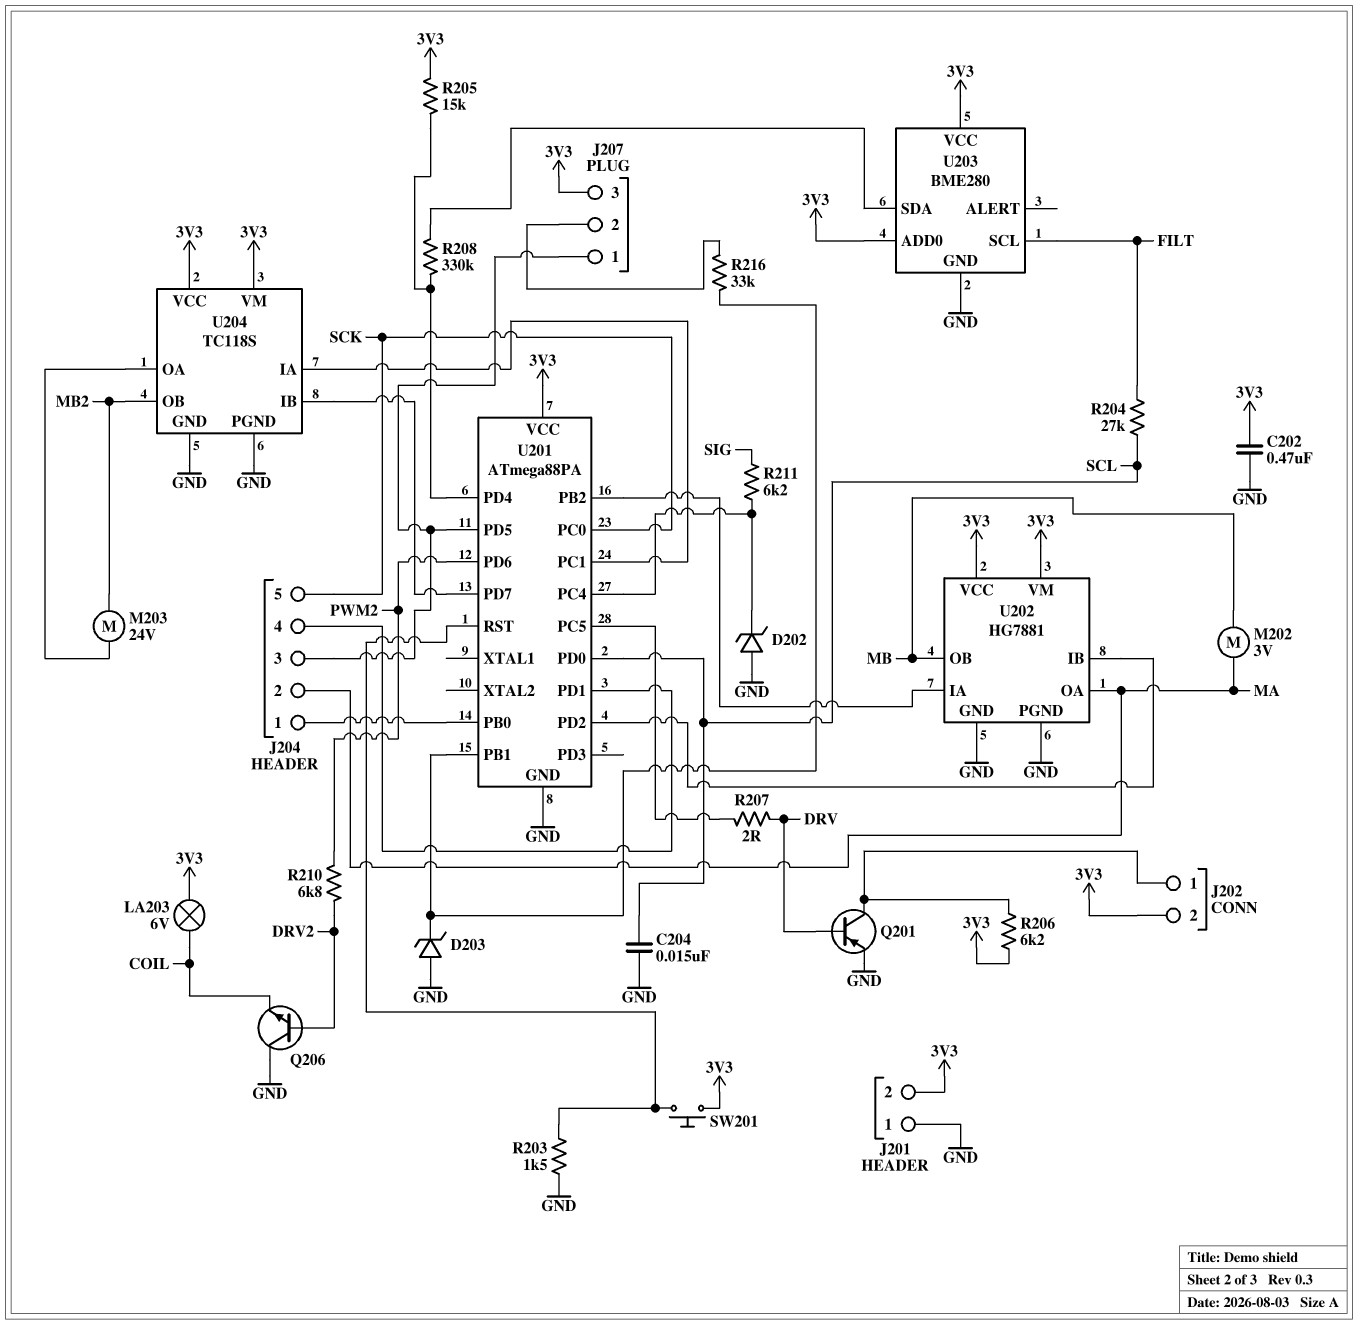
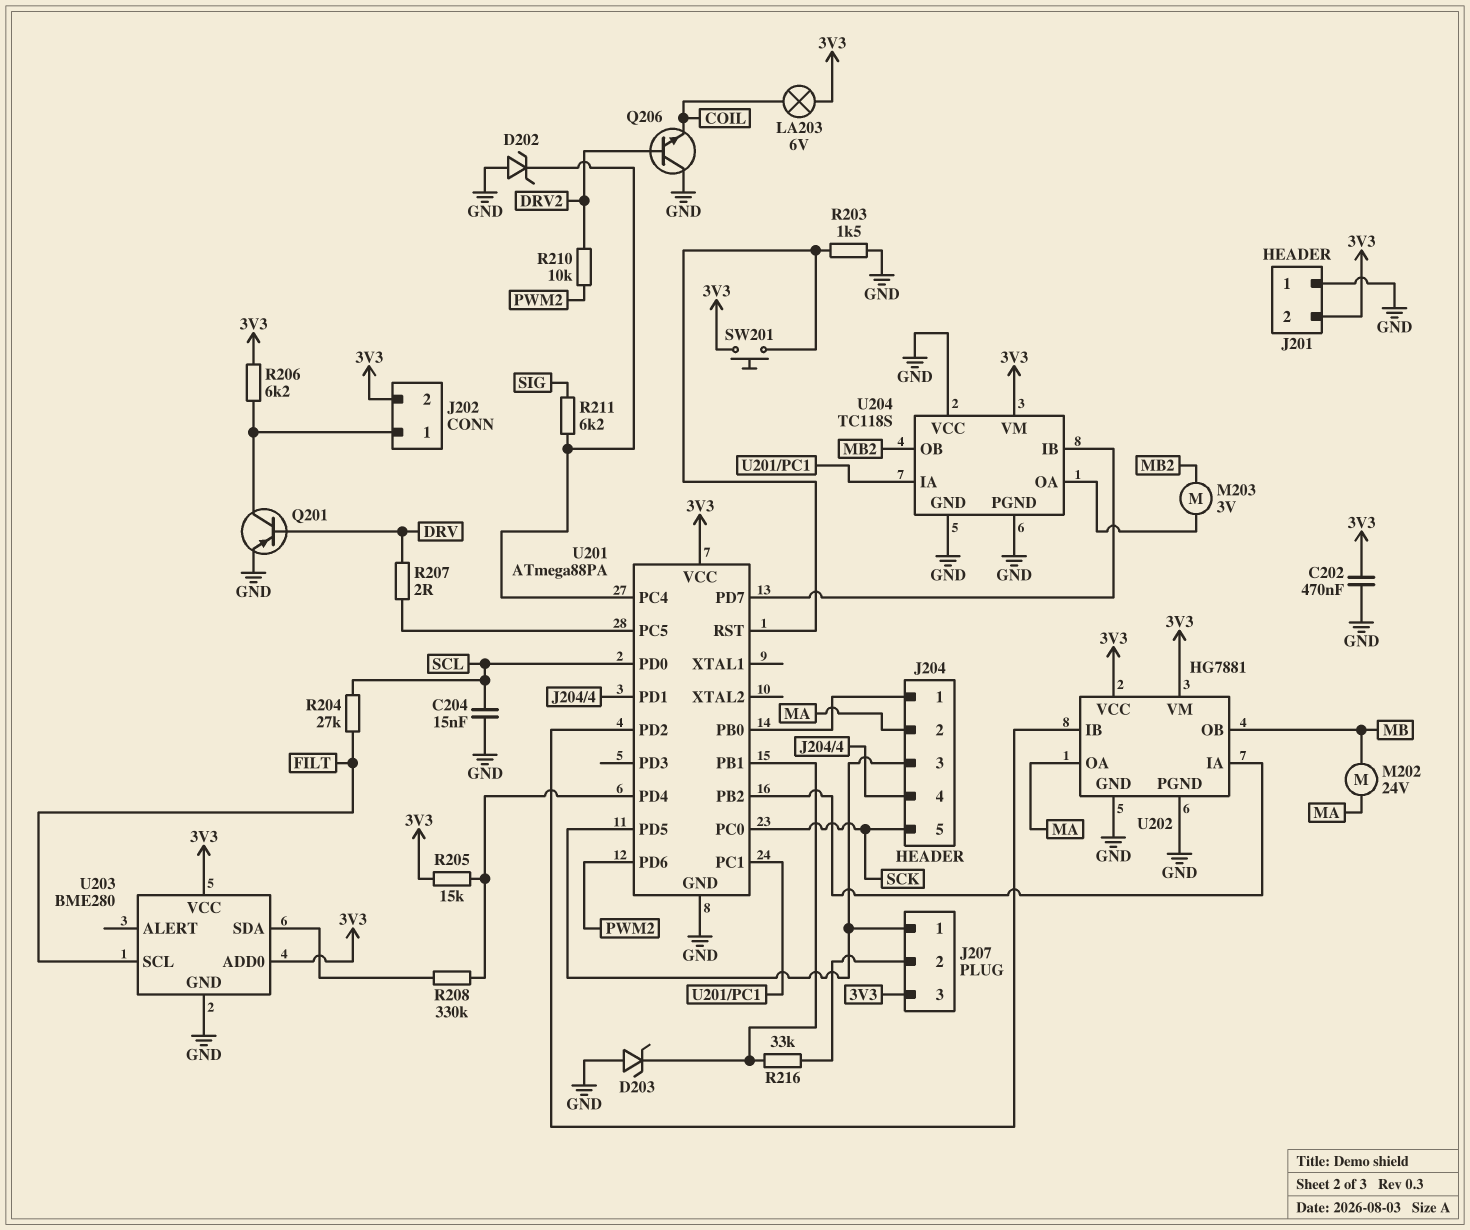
M202: motor 3V (MA, MB) -> motor 24V (MA, MB)
M203: motor 24V (MB2, U204/OA) -> motor 3V (MB2, U204/OA)
R210: 6.8k (DRV2, PWM2) -> 10k (DRV2, PWM2)
U204 pin VCC: 3V3 -> GND

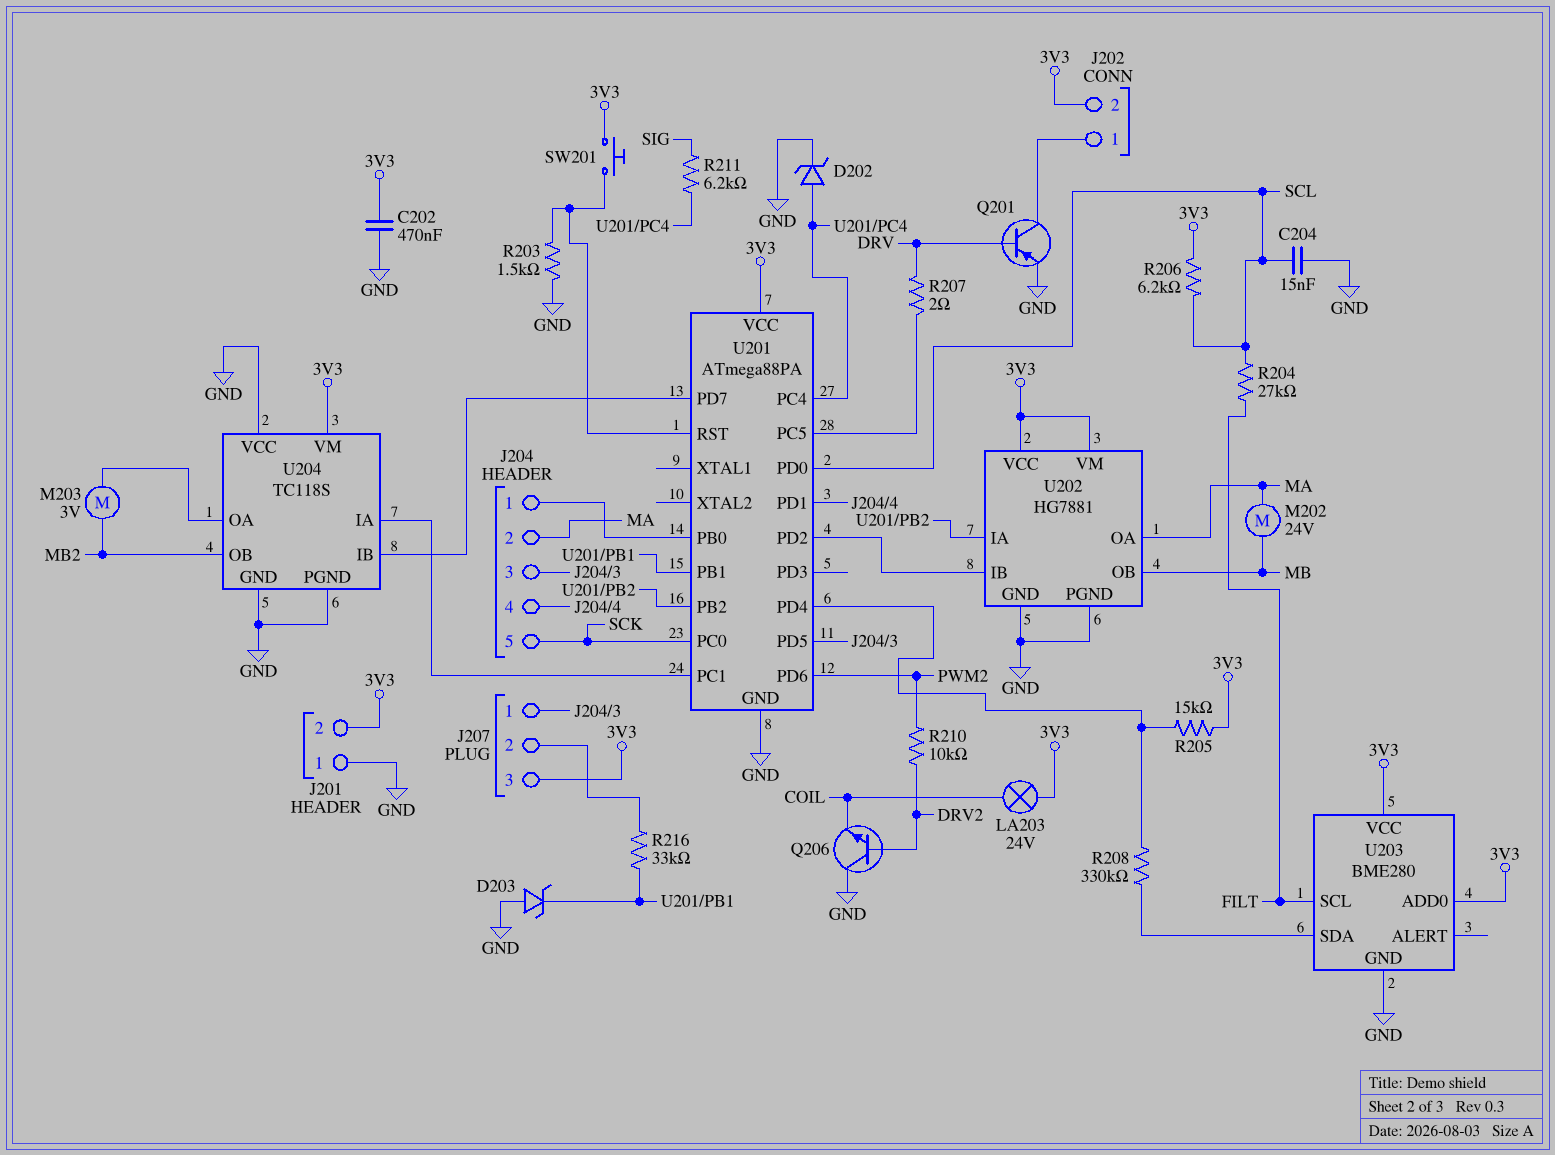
D202: zener (A GND, K U201/PC4) -> zener (A U201/PC4, K GND)
LA203: lamp 6V (3V3, COIL) -> lamp 24V (3V3, COIL)
R206: 6.2k (3V3, J202/1) -> 6.2k (3V3, SCL)

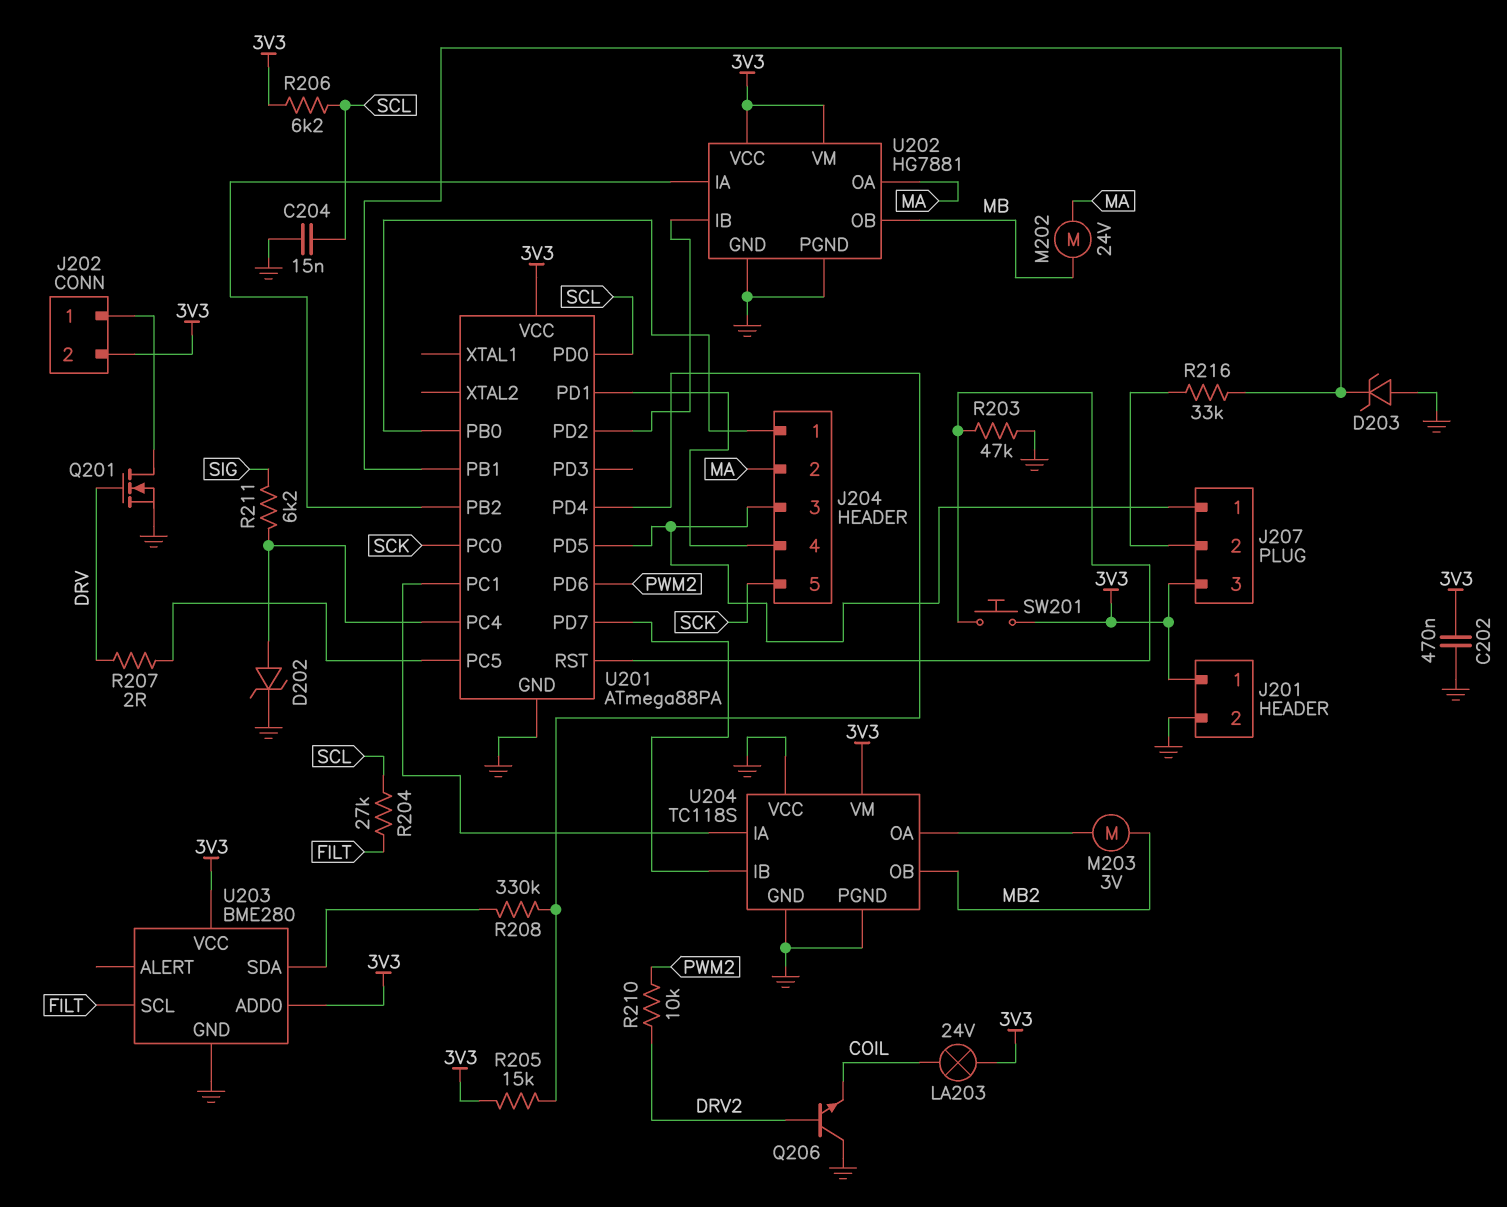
J201 pin 1: GND -> 3V3
J201 pin 2: 3V3 -> GND
Q201: PNP (B DRV, C J202/1, E GND) -> NMOS (G DRV, D J202/1, S GND)
R203: 1.5k (GND, U201/RST) -> 47k (GND, U201/RST)

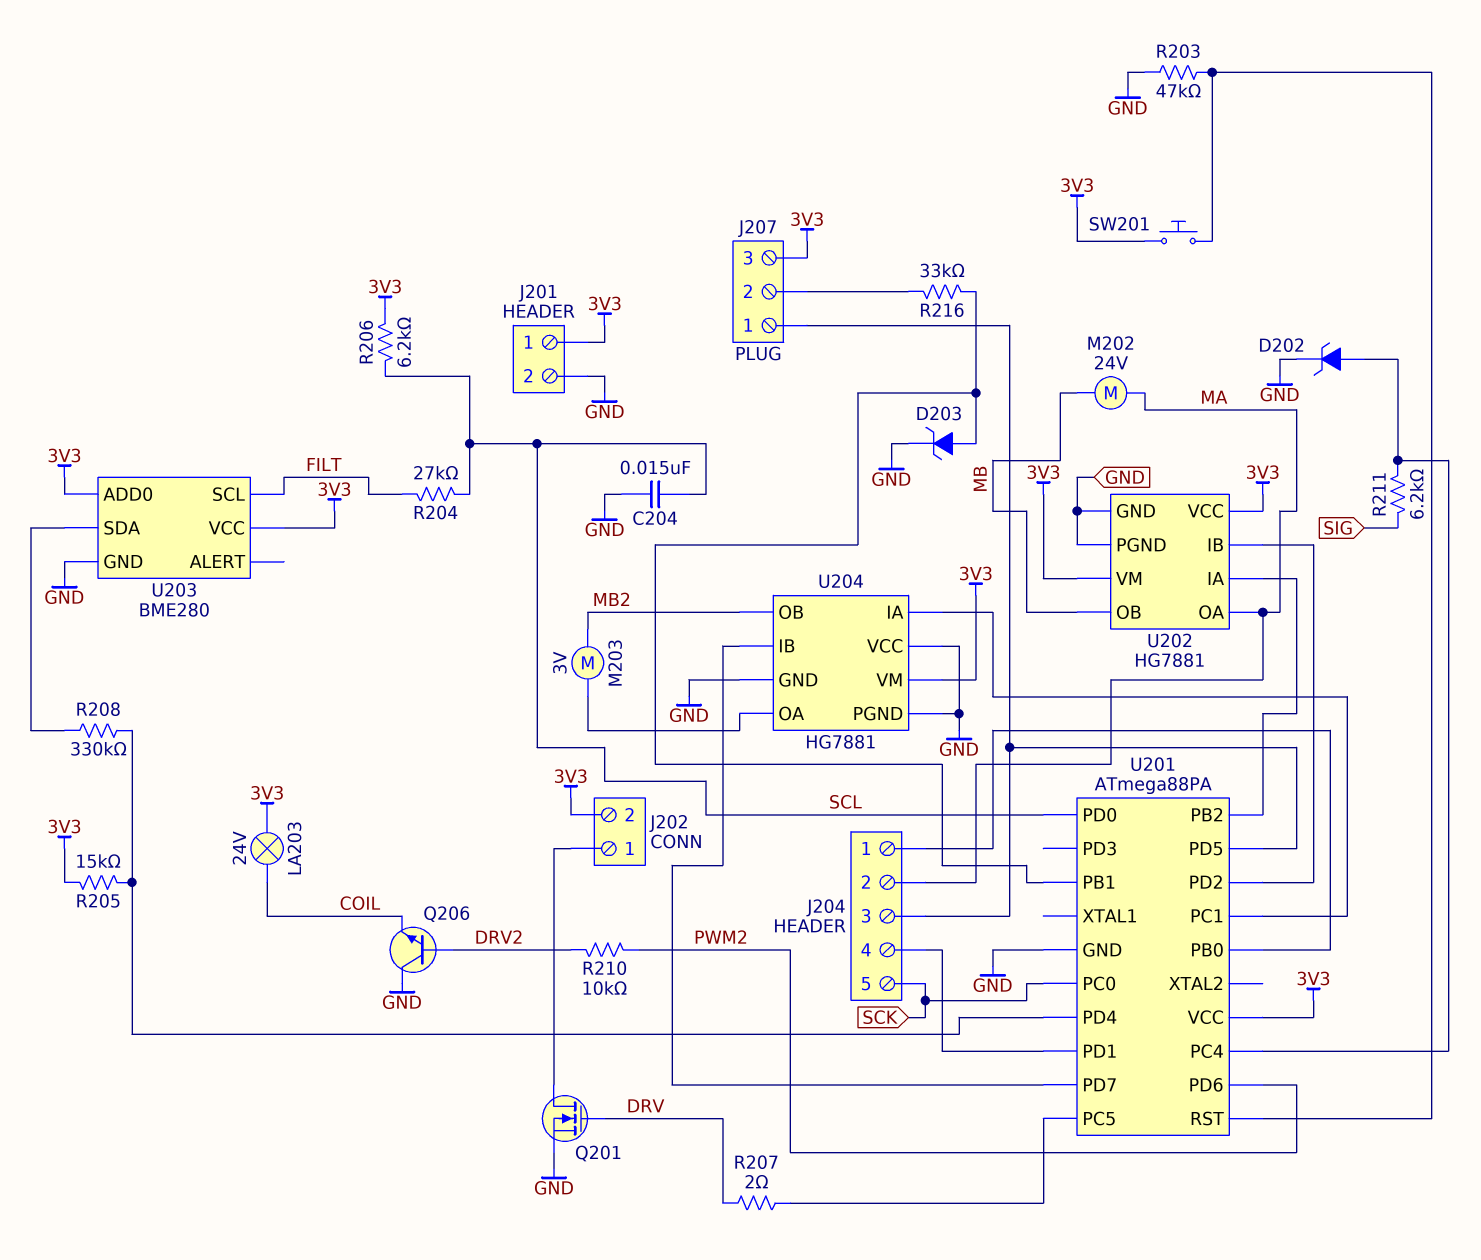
C202: 470nF (3V3, GND) -> none
D203: zener (A GND, K U201/PB1) -> zener (A U201/PB1, K GND)
U204: TC118S -> HG7881

